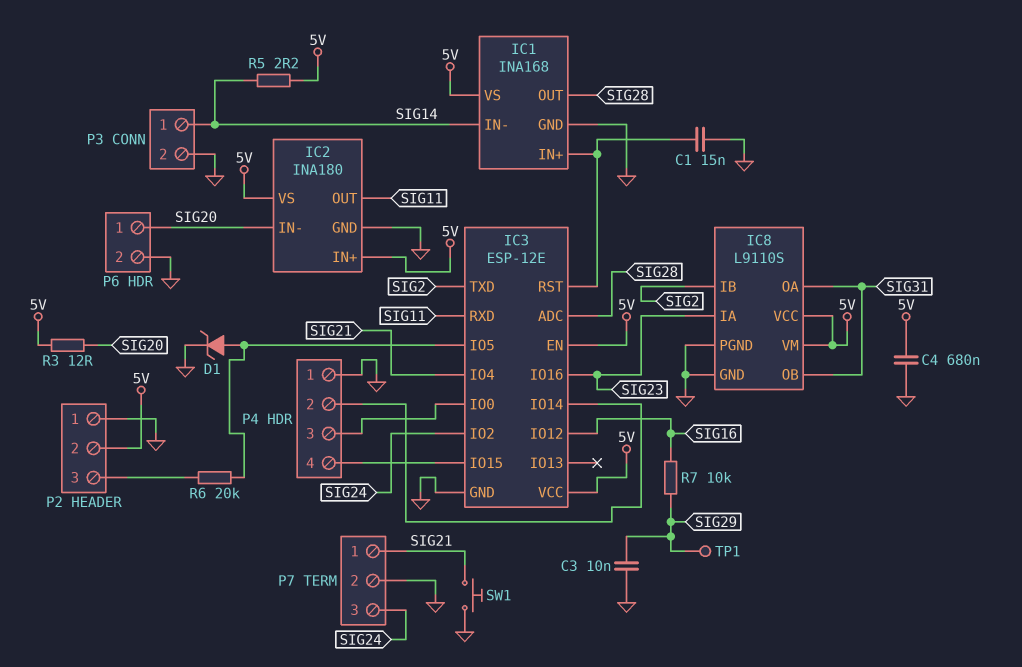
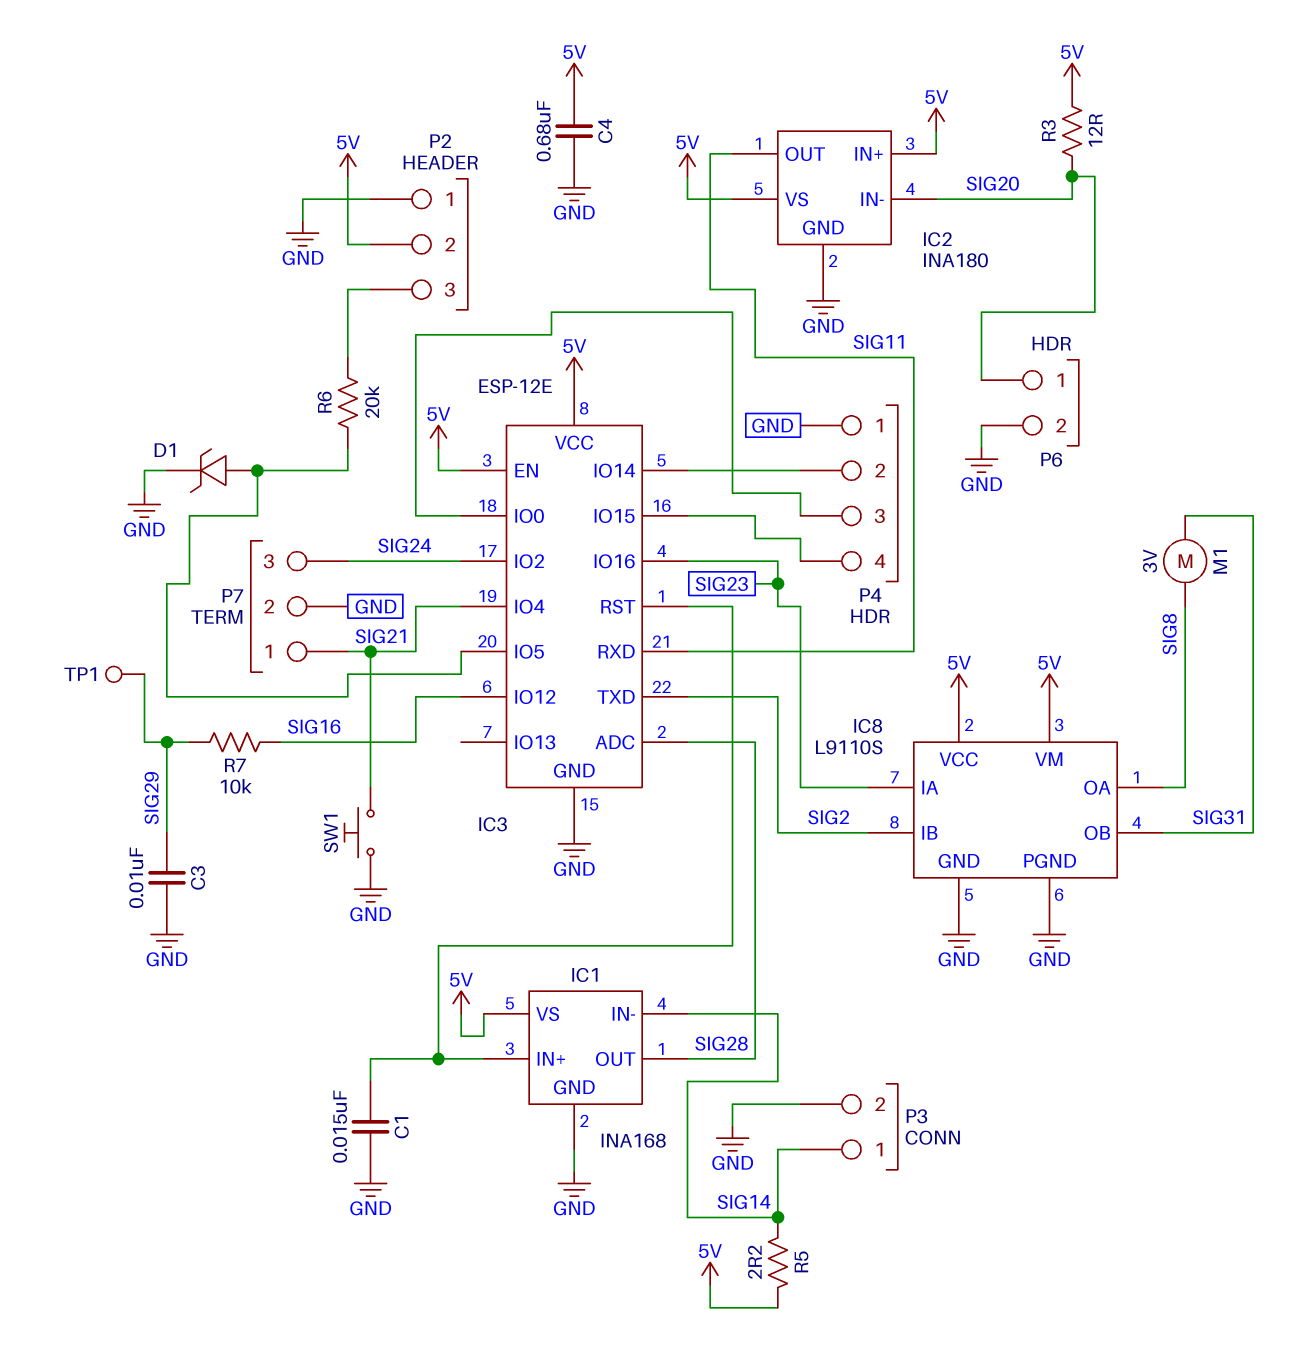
IC8 pin OA: SIG31 -> SIG8
M1: none -> motor 3V (SIG8, SIG31)

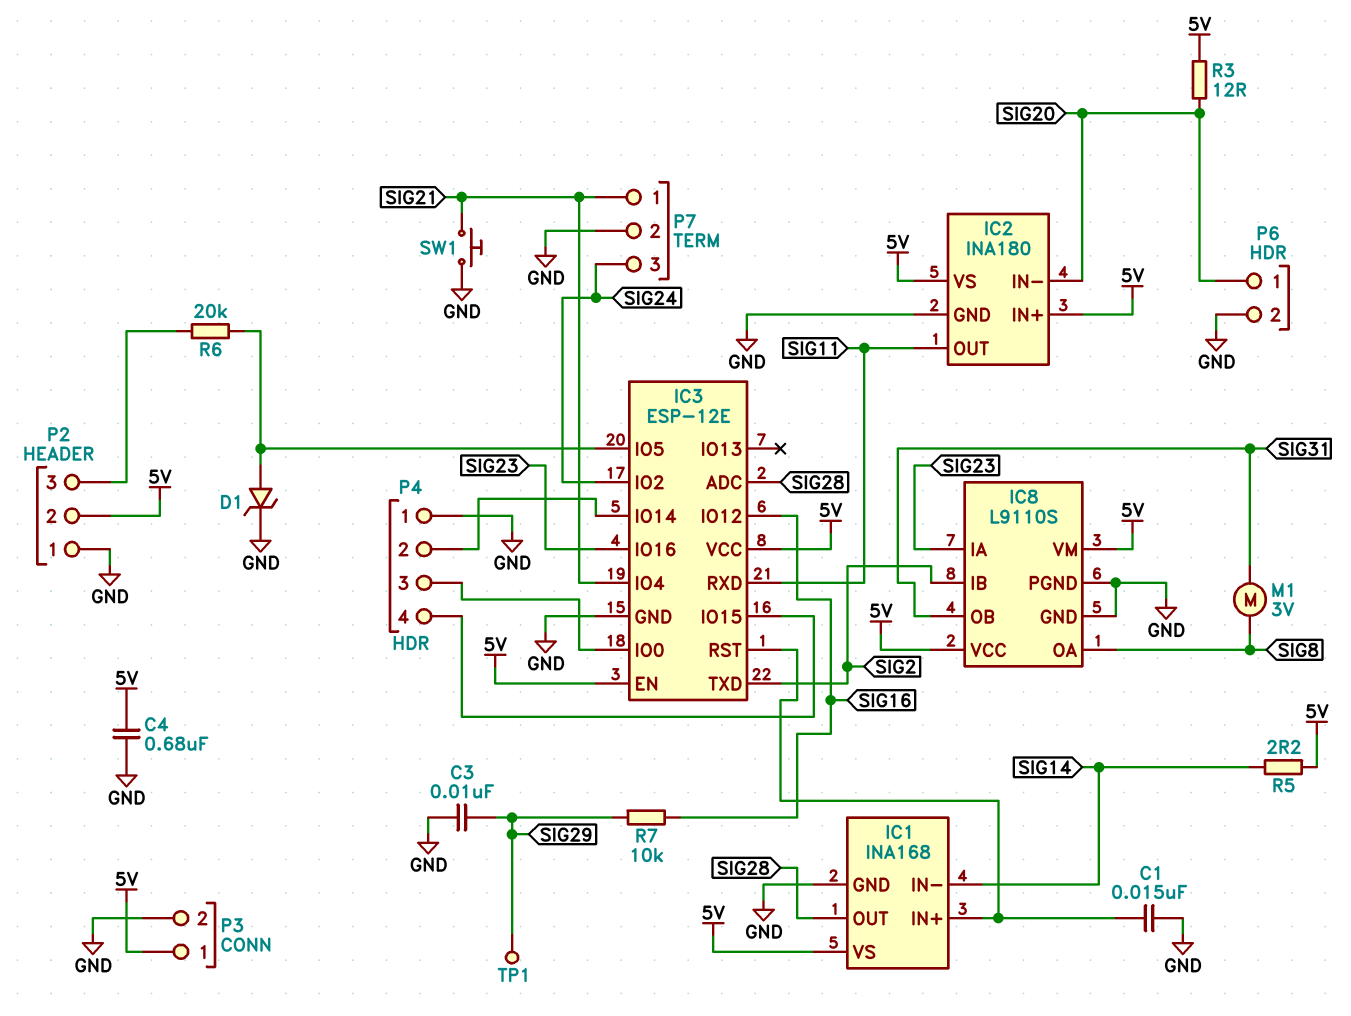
P3 pin 1: SIG14 -> 5V

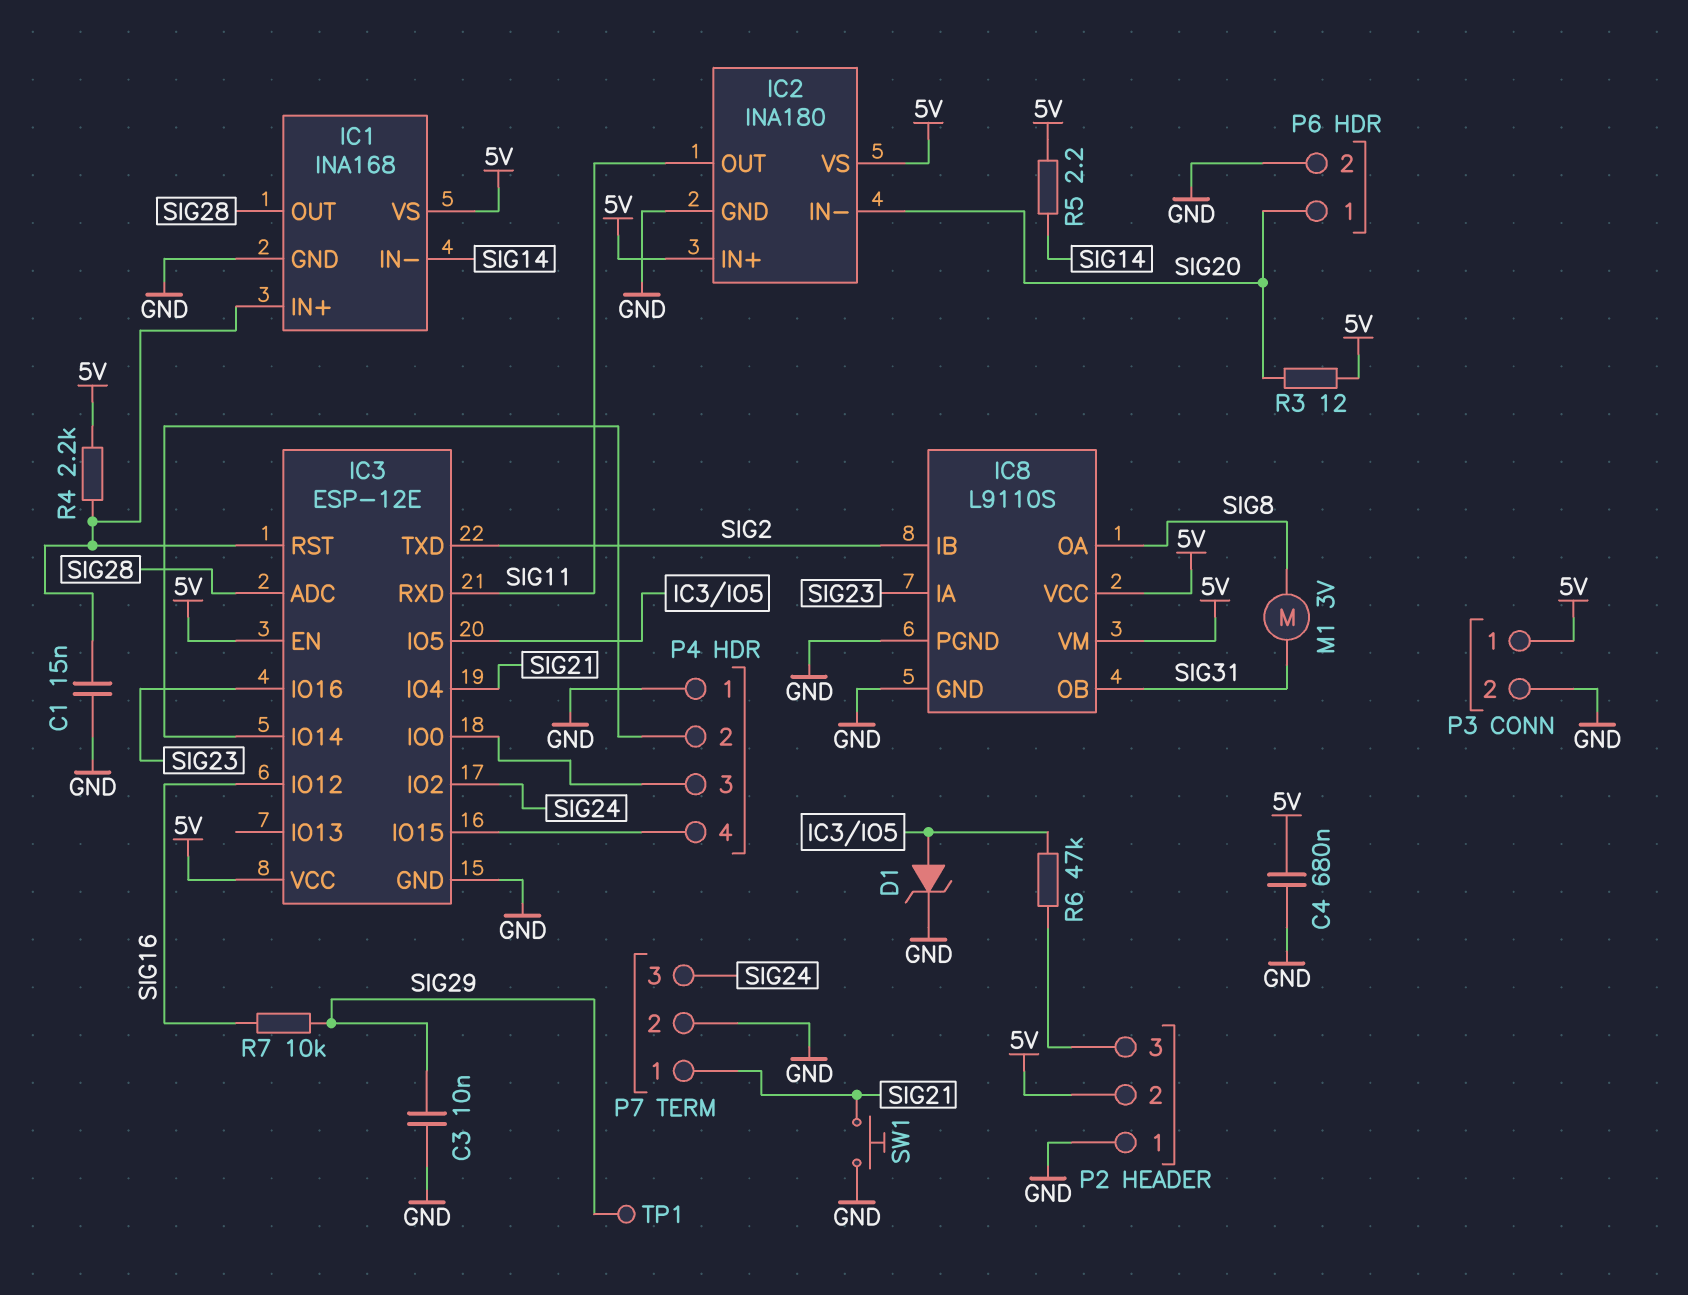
R4: none -> 2.2k (5V, IC1/IN+)
R6: 20k (IC3/IO5, P2/3) -> 47k (IC3/IO5, P2/3)

